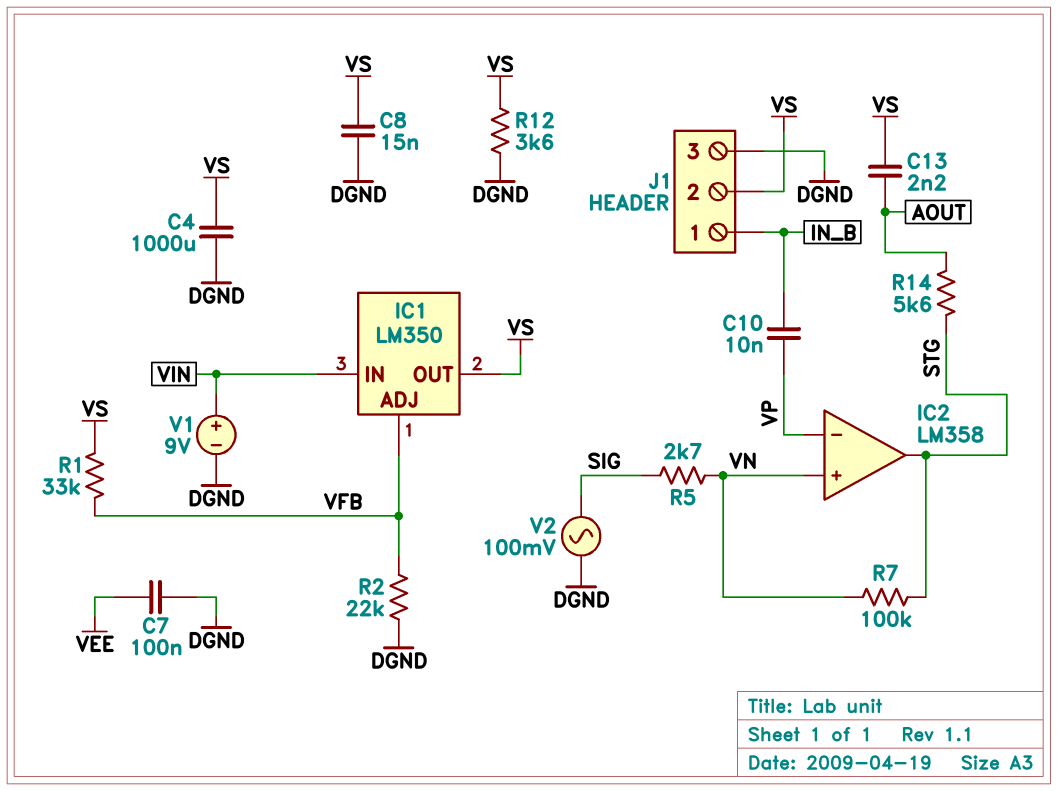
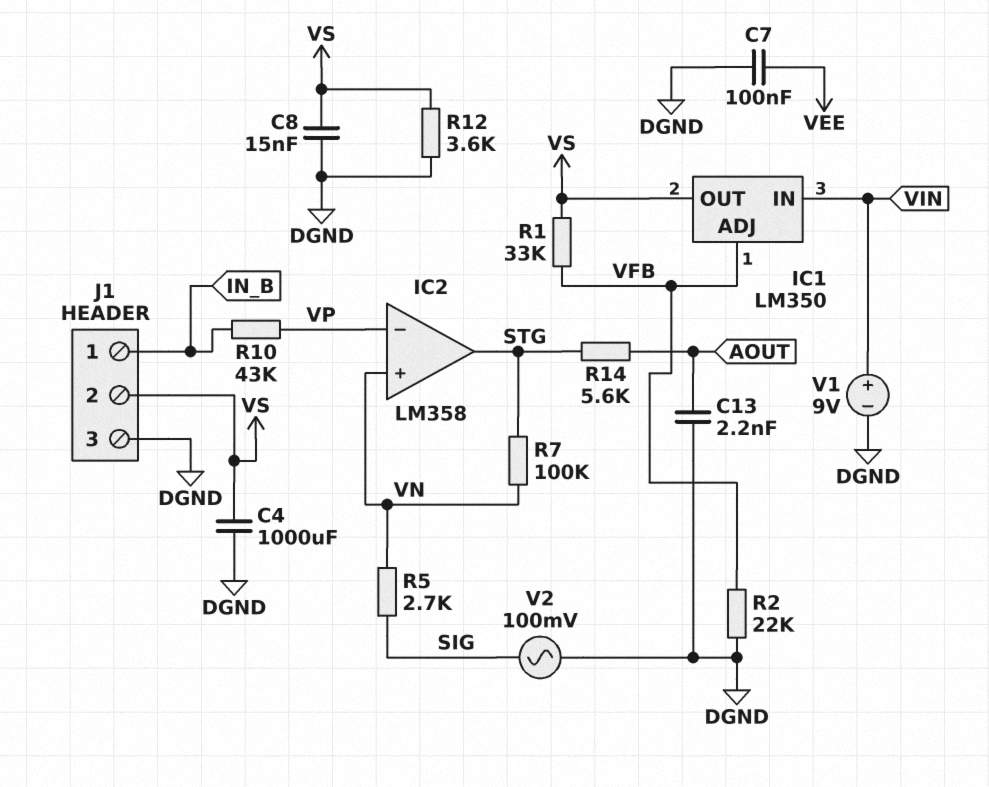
C10: 10nF (IN_B, VP) -> none
C13: 2.2nF (AOUT, VS) -> 2.2nF (AOUT, DGND)
R10: none -> 43k (IN_B, VP)

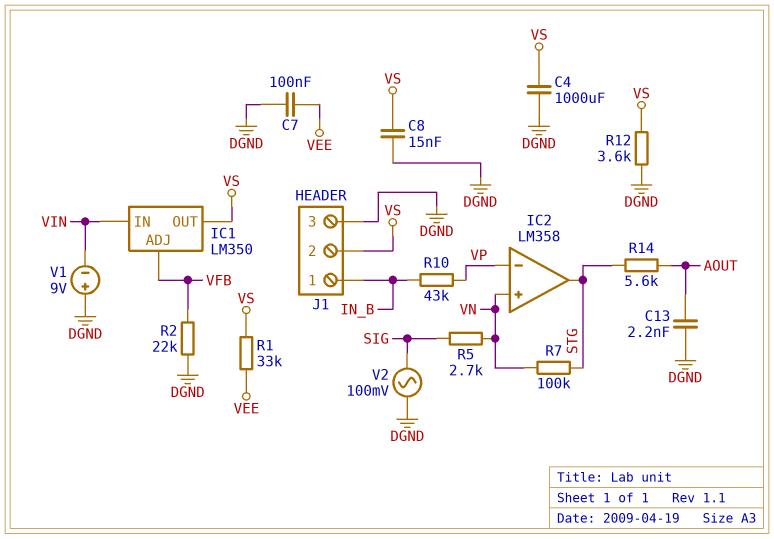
R1: 33k (VFB, VS) -> 33k (VEE, VS)
V1: 9V (plus VIN, minus DGND) -> 9V (plus DGND, minus VIN)

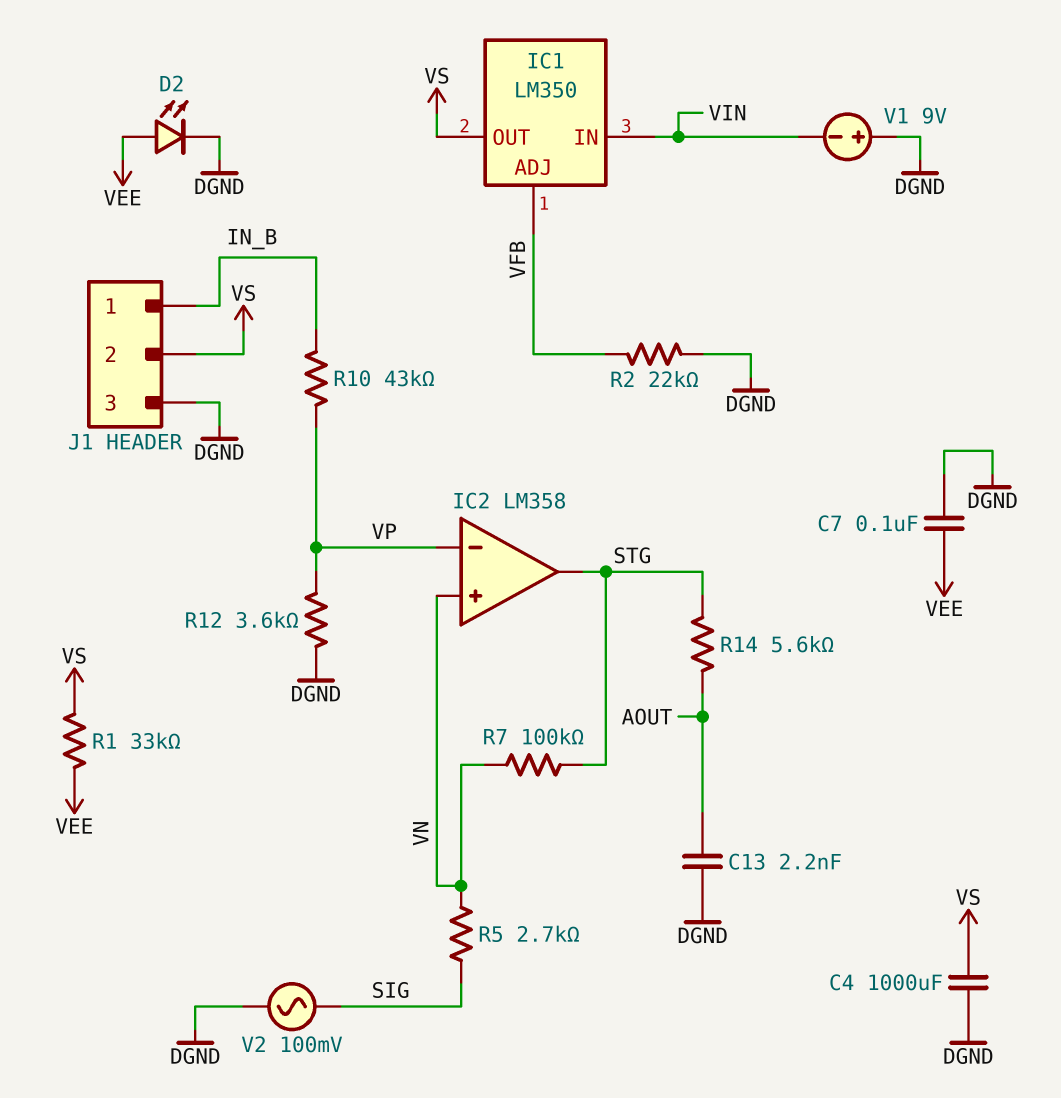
C8: 15nF (DGND, VS) -> none
D2: none -> LED (A VEE, K DGND)
R12: 3.6k (DGND, VS) -> 3.6k (DGND, VP)

